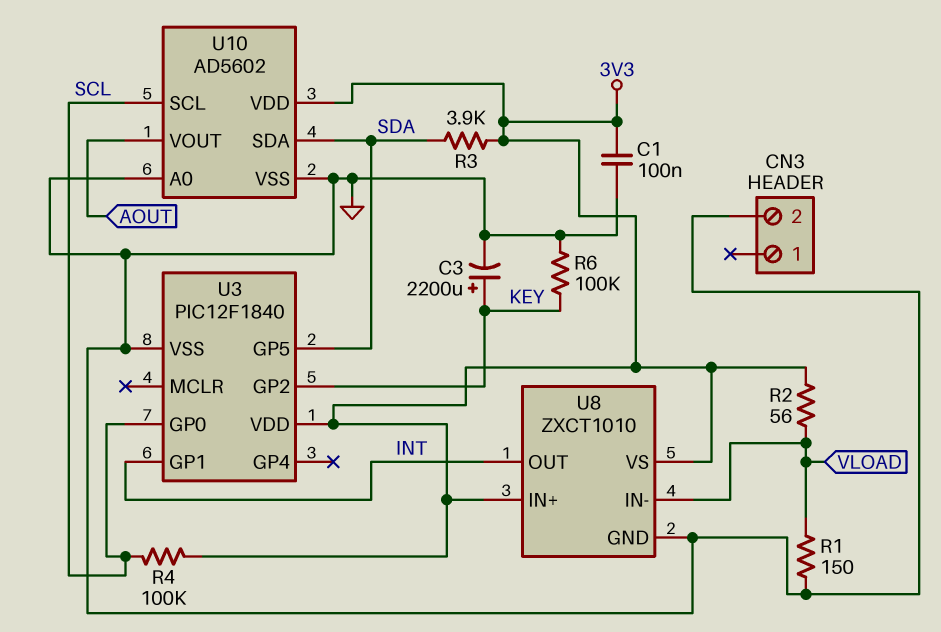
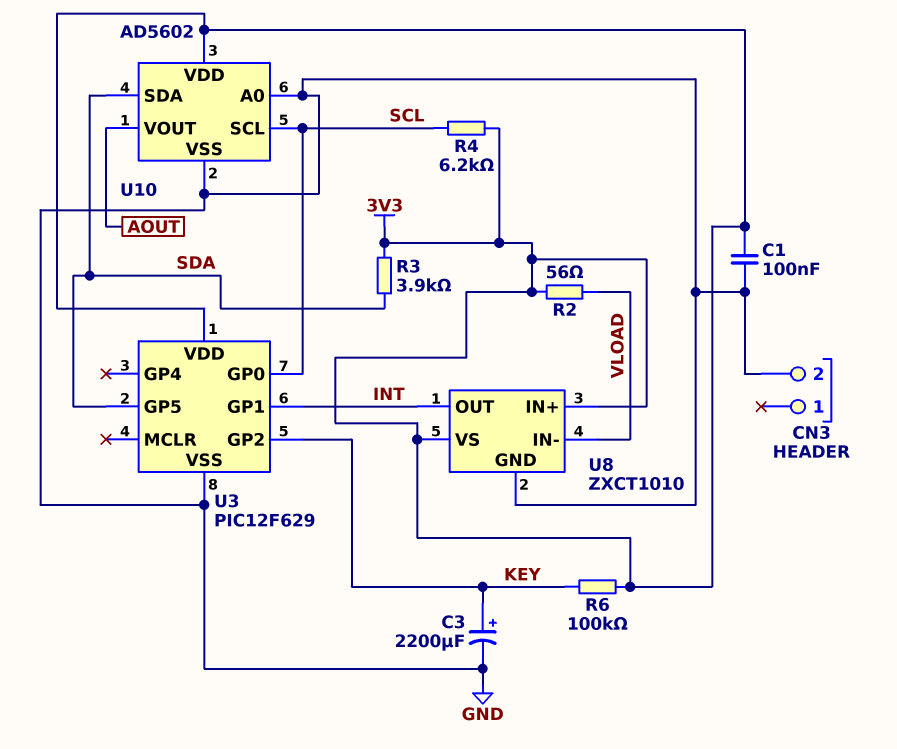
R1: 150 (GND, VLOAD) -> none
R4: 100k (3V3, SCL) -> 6.2k (3V3, SCL)
R6: 100k (GND, KEY) -> 100k (3V3, KEY)
U3: PIC12F1840 -> PIC12F629

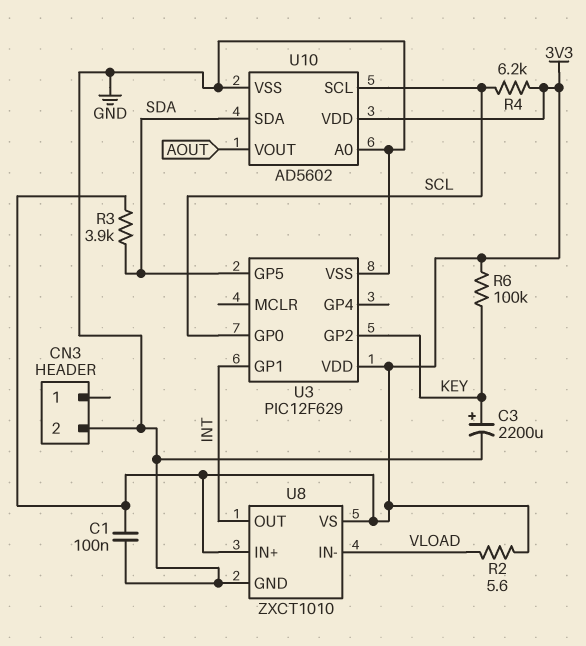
R2: 56 (3V3, VLOAD) -> 5.6 (3V3, VLOAD)

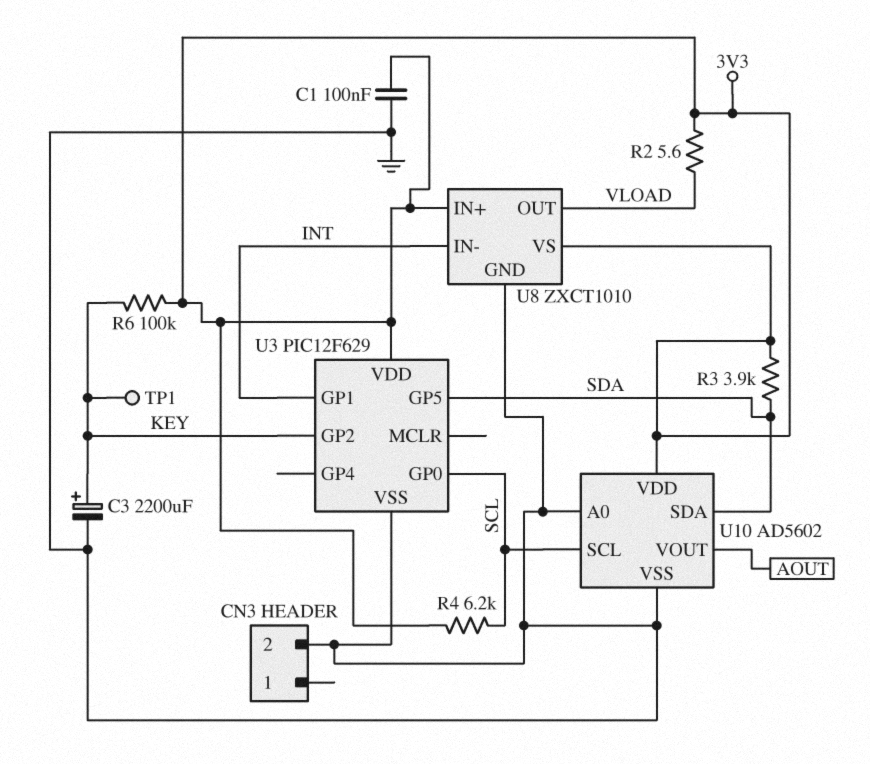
TP1: none -> test point (KEY)
U8 pin IN-: VLOAD -> INT
U8 pin OUT: INT -> VLOAD

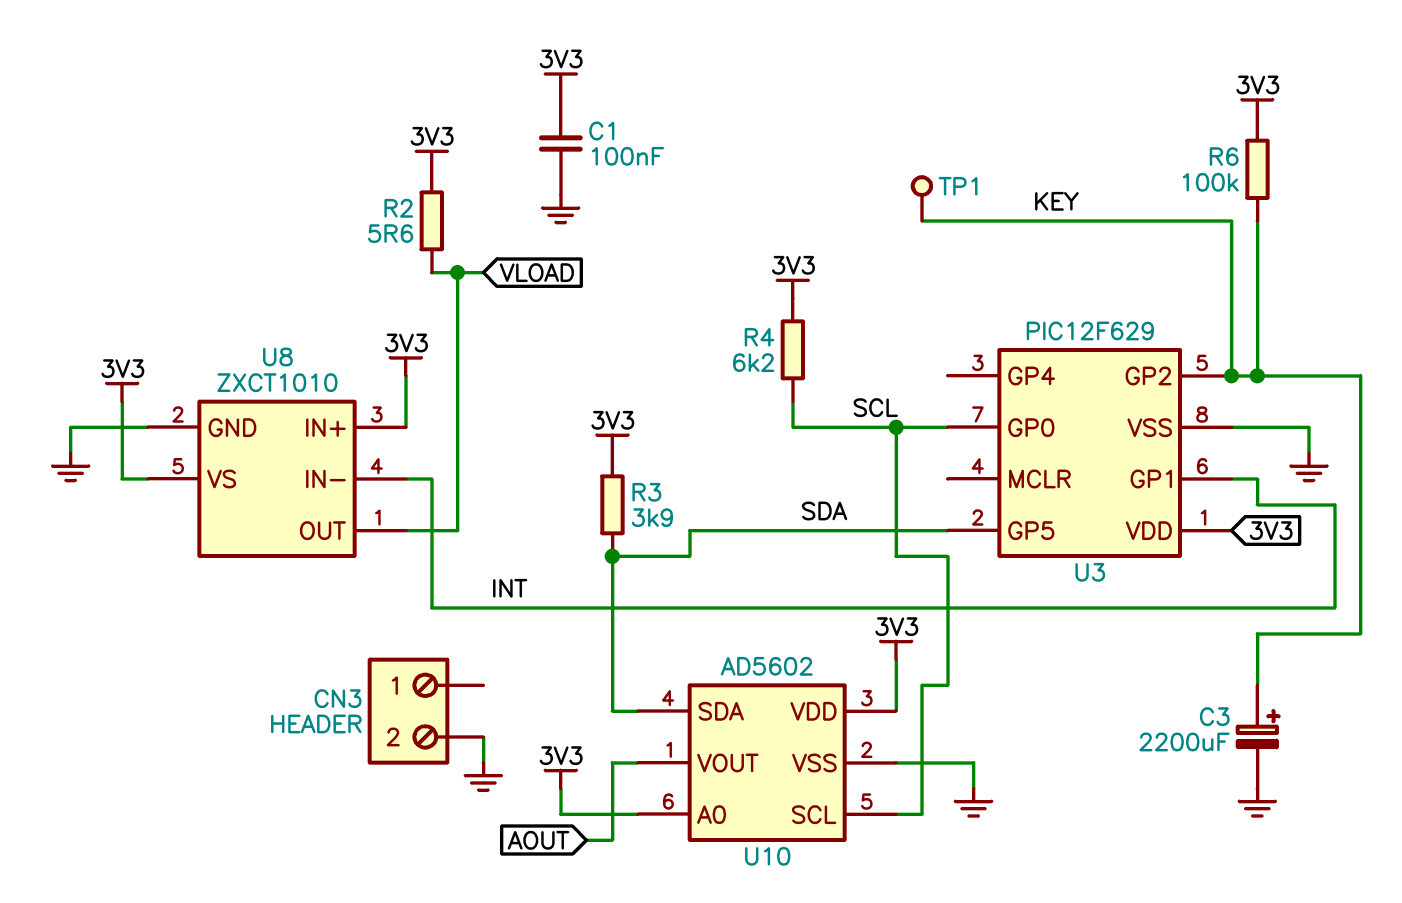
U10 pin A0: GND -> 3V3

